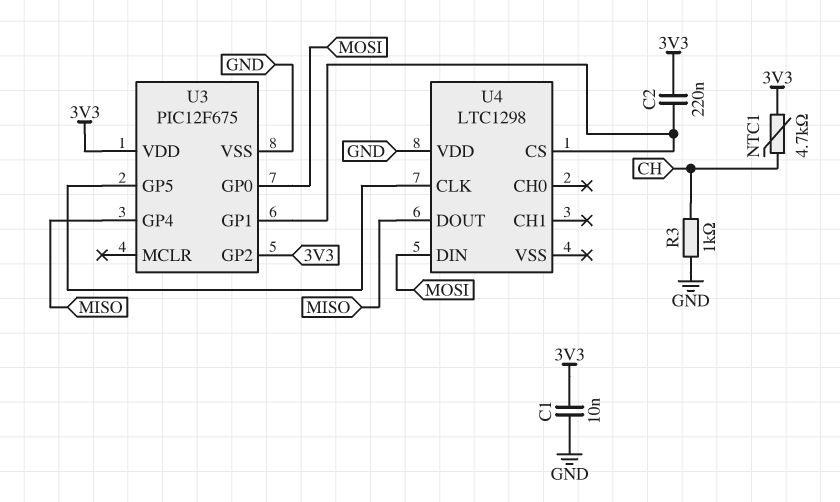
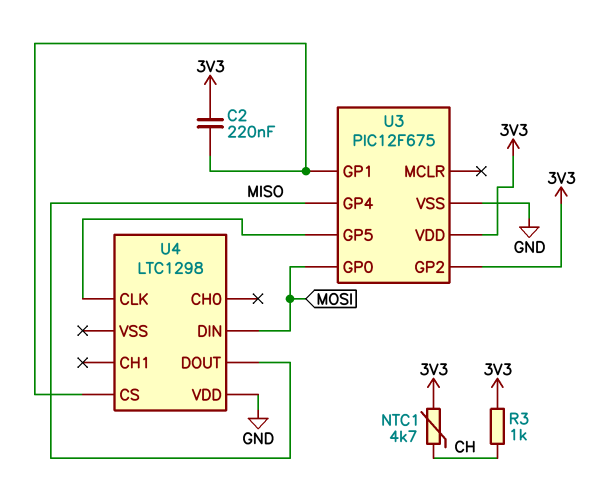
C1: 10nF (3V3, GND) -> none
R3: 1k (CH, GND) -> 1k (3V3, CH)

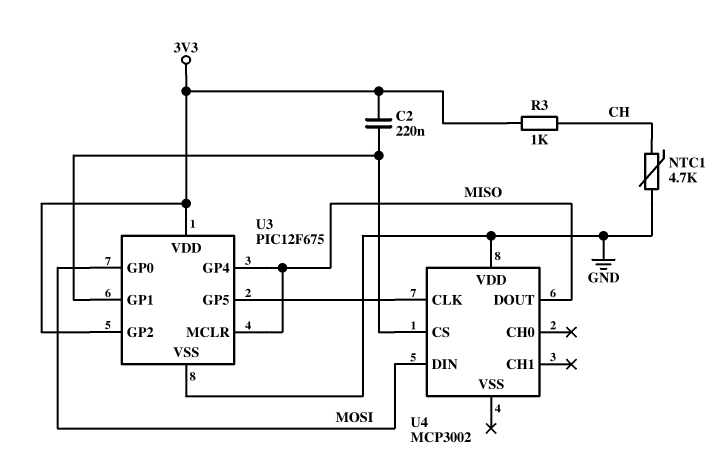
NTC1: 4.7k (3V3, CH) -> 4.7k (CH, GND)
U3 pin MCLR: none -> MISO
U4: LTC1298 -> MCP3002

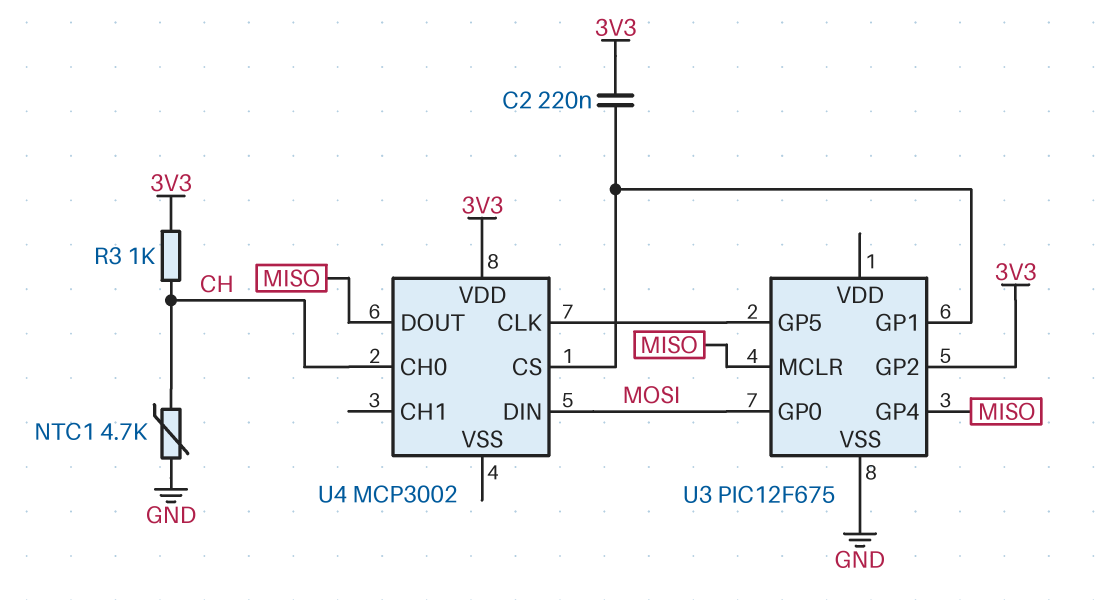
U3 pin VDD: 3V3 -> none
U4 pin CH0: none -> CH
U4 pin VDD: GND -> 3V3

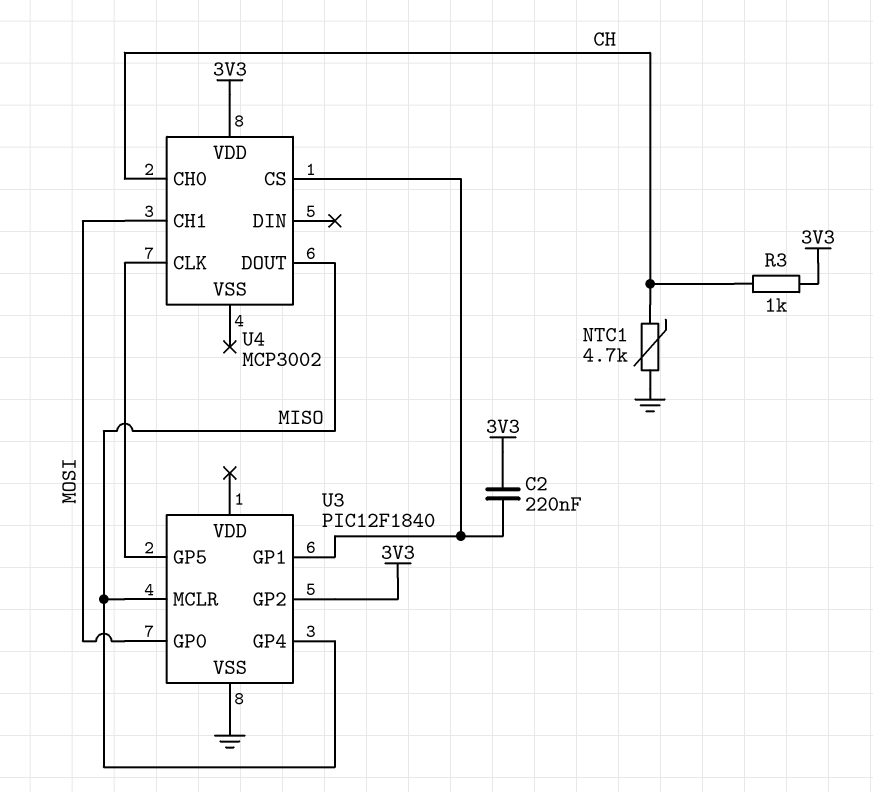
U3: PIC12F675 -> PIC12F1840
U4 pin CH1: none -> MOSI
U4 pin DIN: MOSI -> none

